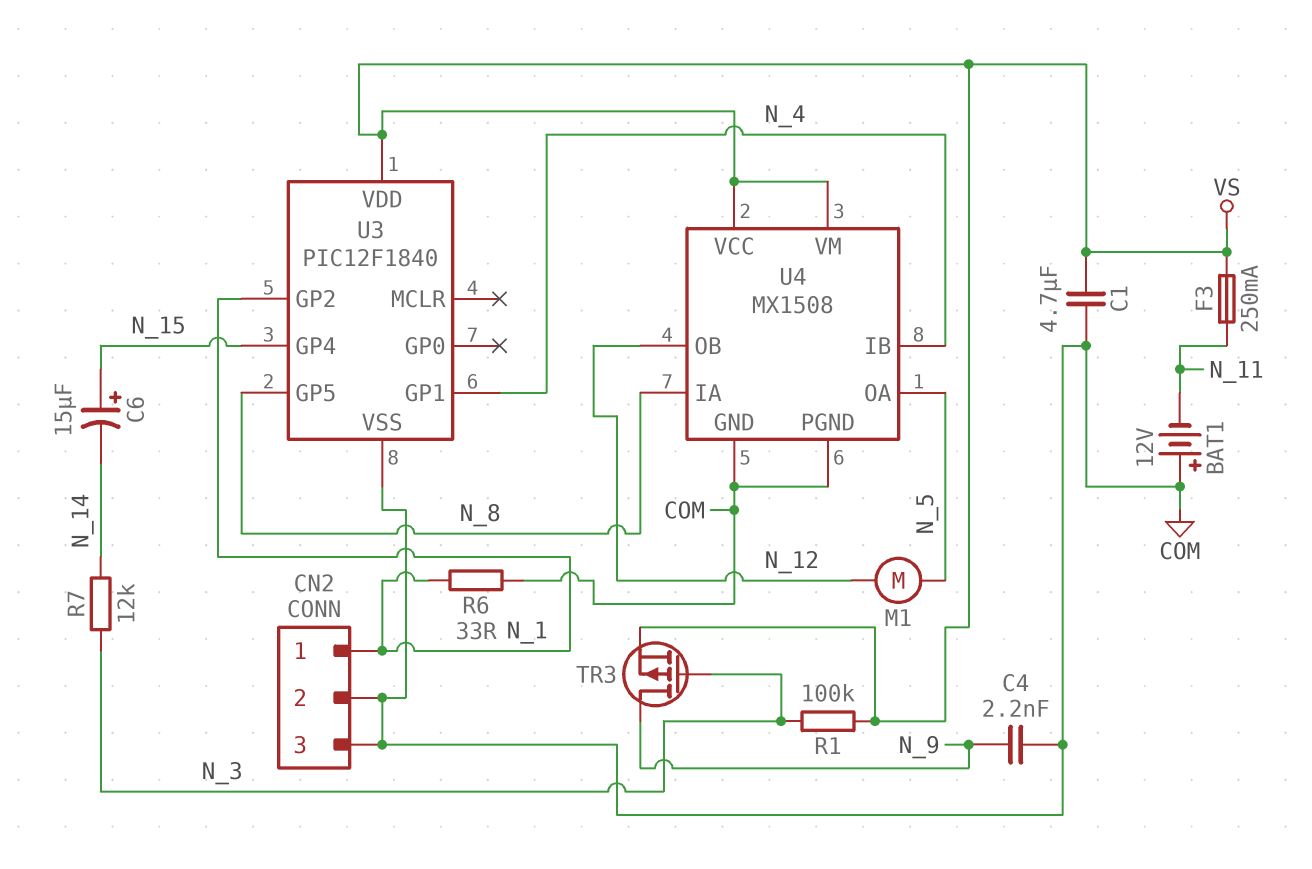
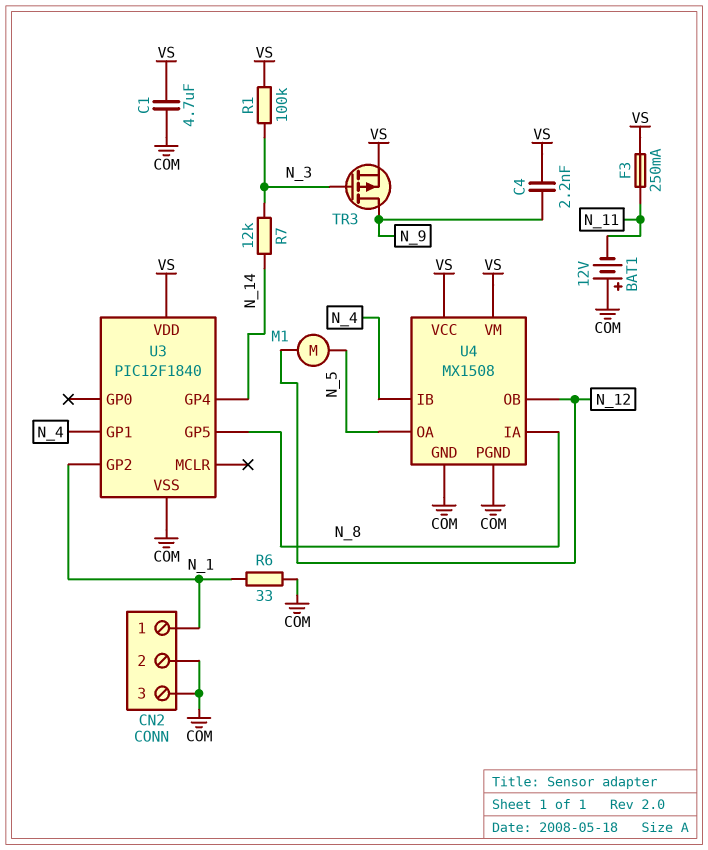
C4: 2.2nF (COM, N_9) -> 2.2nF (N_9, VS)
C6: 15uF (plus N_15, minus N_14) -> none
U3 pin GP4: N_15 -> N_14

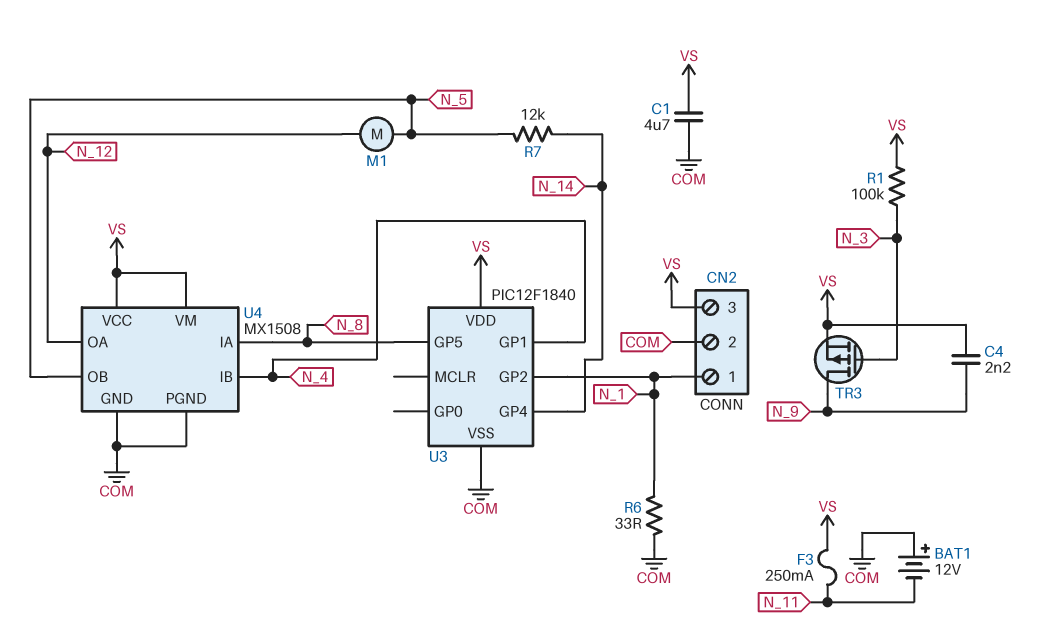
CN2 pin 3: COM -> VS
R7: 12k (N_3, N_14) -> 12k (N_5, N_14)
U4 pin OA: N_5 -> N_12
U4 pin OB: N_12 -> N_5

